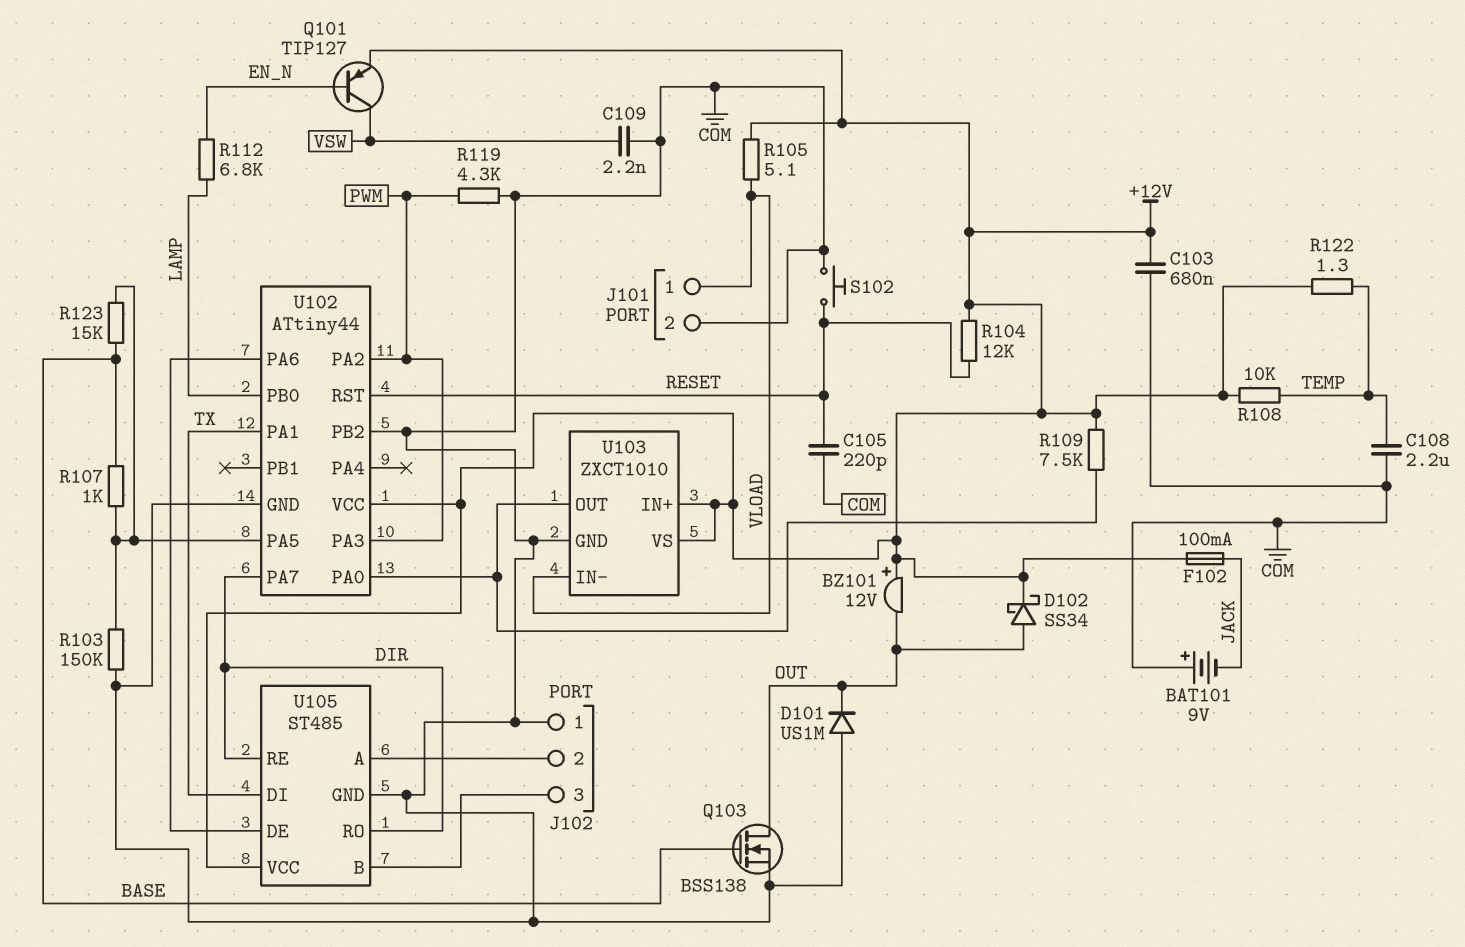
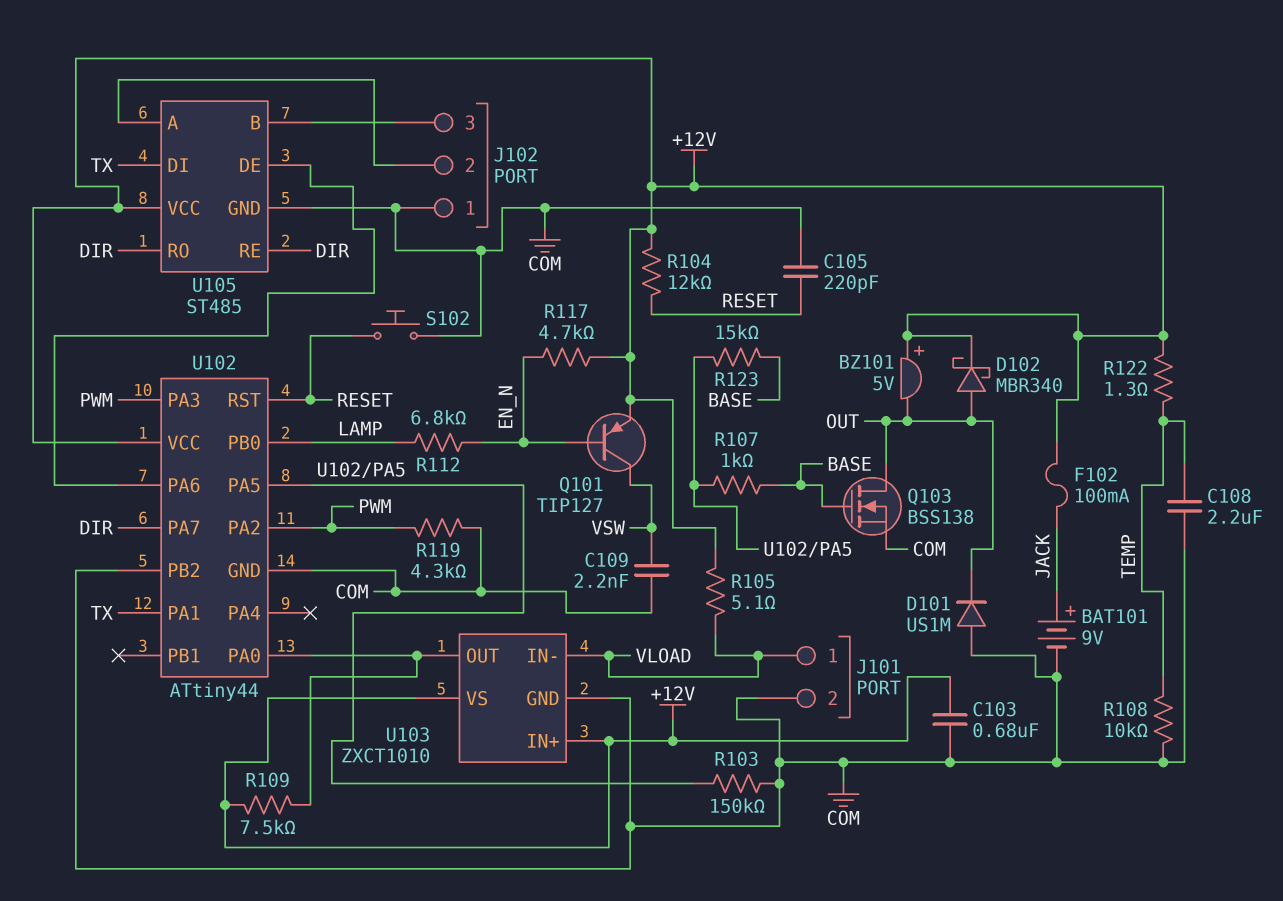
BAT101: 9V (plus COM, minus JACK) -> 9V (plus JACK, minus COM)
BZ101: buzzer 12V (plus +12V, minus OUT) -> buzzer 5V (plus +12V, minus OUT)
D102: schottky SS34 (A OUT, K +12V) -> schottky MBR340 (A OUT, K +12V)
R108: 10k (+12V, TEMP) -> 10k (COM, TEMP)
R117: none -> 4.7k (+12V, EN_N)

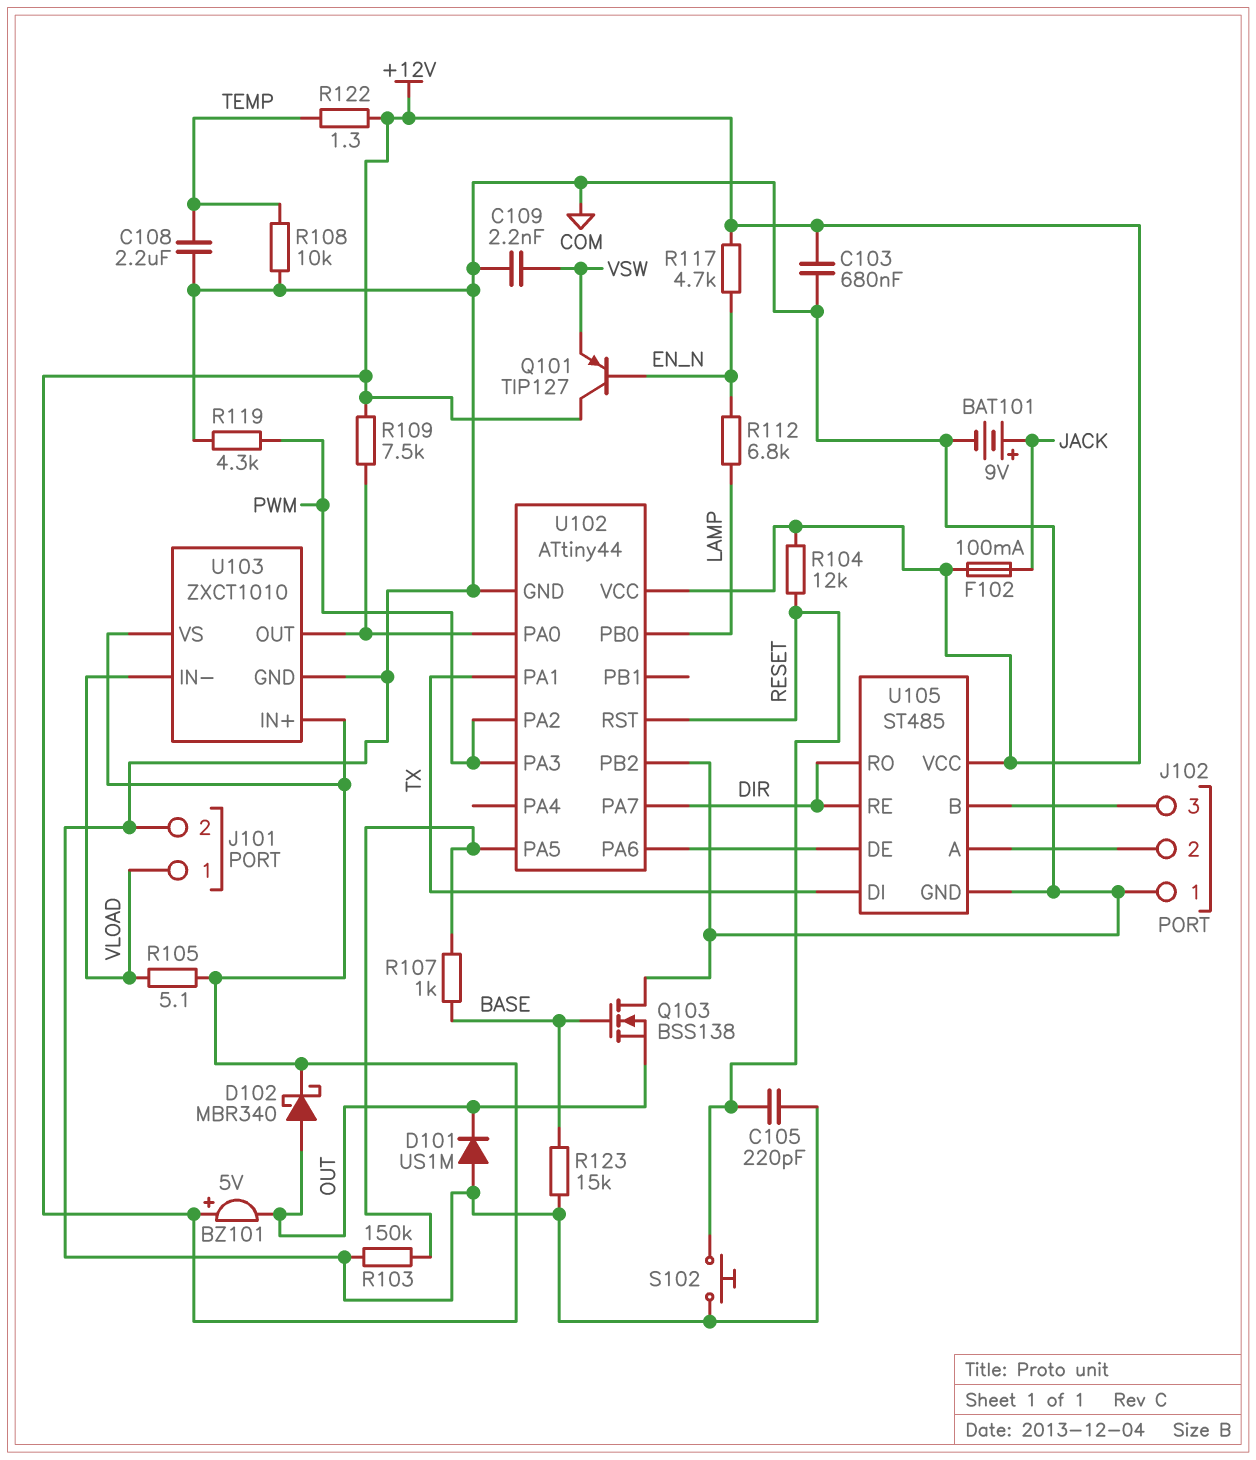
Q101: PNP TIP127 (B EN_N, C VSW, E +12V) -> PNP TIP127 (B EN_N, C +12V, E VSW)
Q103: NMOS BSS138 (G BASE, D OUT, S COM) -> NMOS BSS138 (G BASE, D COM, S OUT)
R123: 15k (BASE, U102/PA5) -> 15k (BASE, COM)

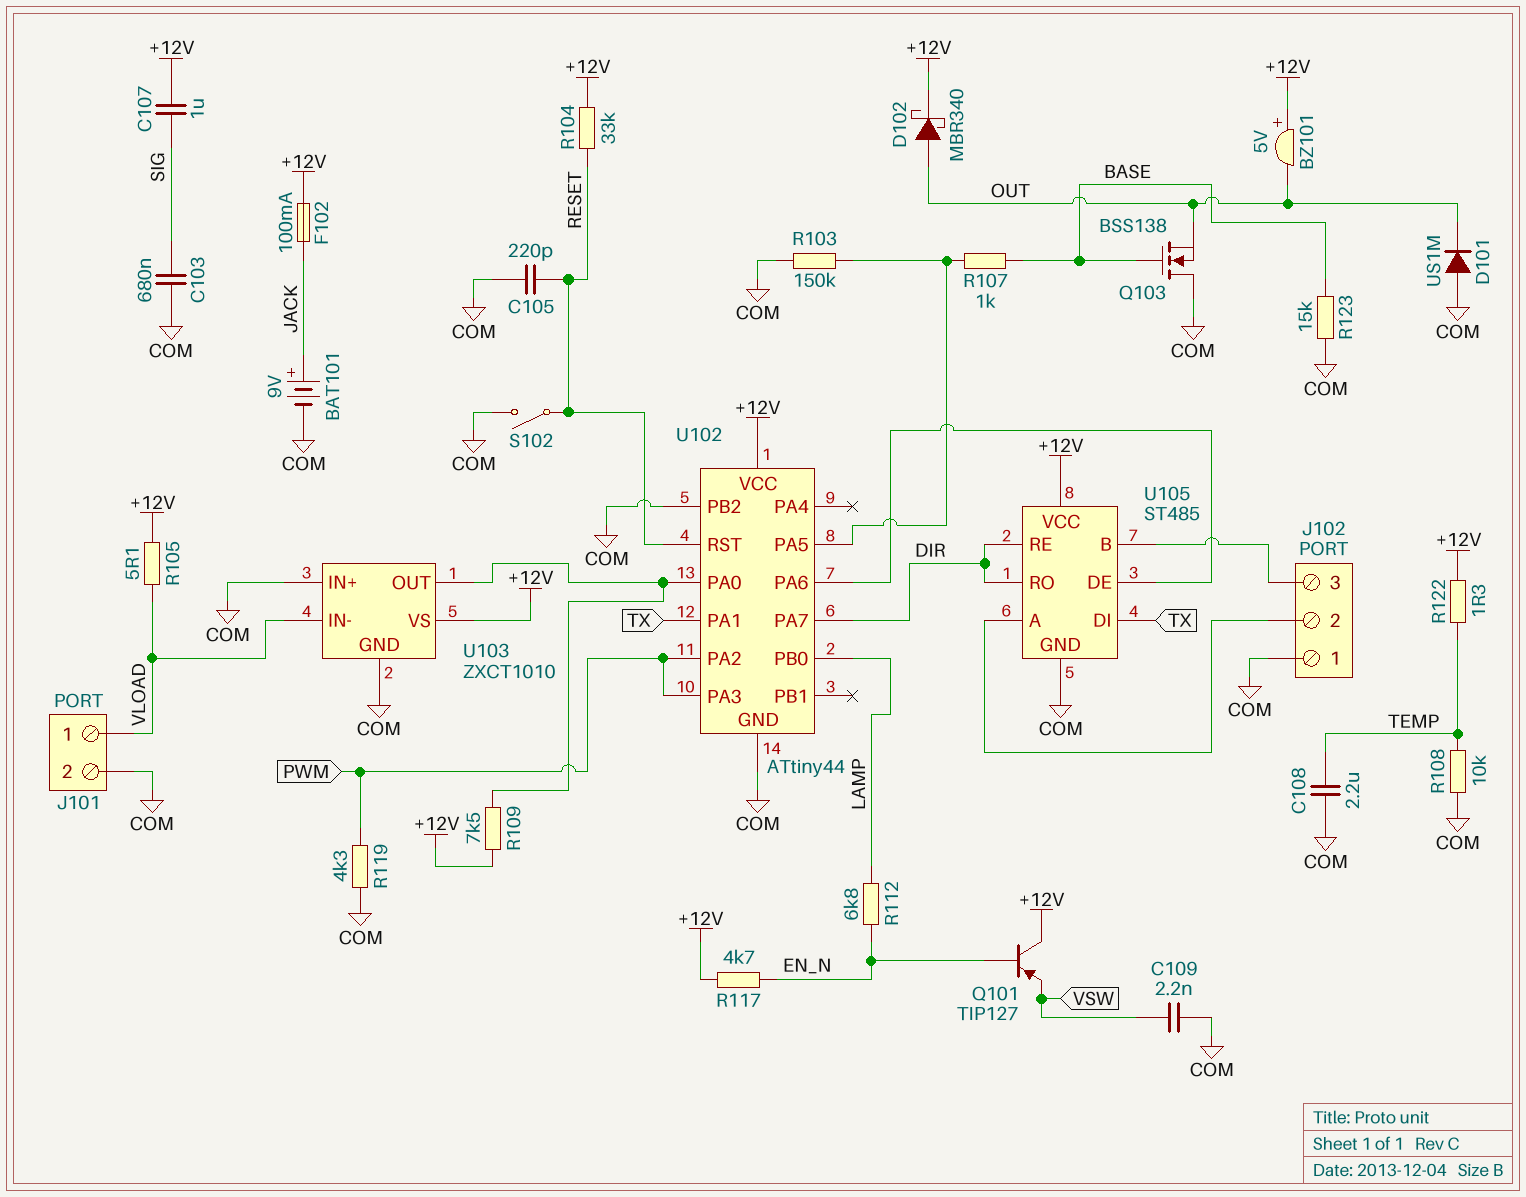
C103: 680nF (+12V, COM) -> 680nF (COM, SIG)
C107: none -> 1uF (+12V, SIG)
R104: 12k (+12V, RESET) -> 33k (+12V, RESET)
S102: button (COM, RESET) -> switch (COM, RESET)
U103 pin IN+: +12V -> COM

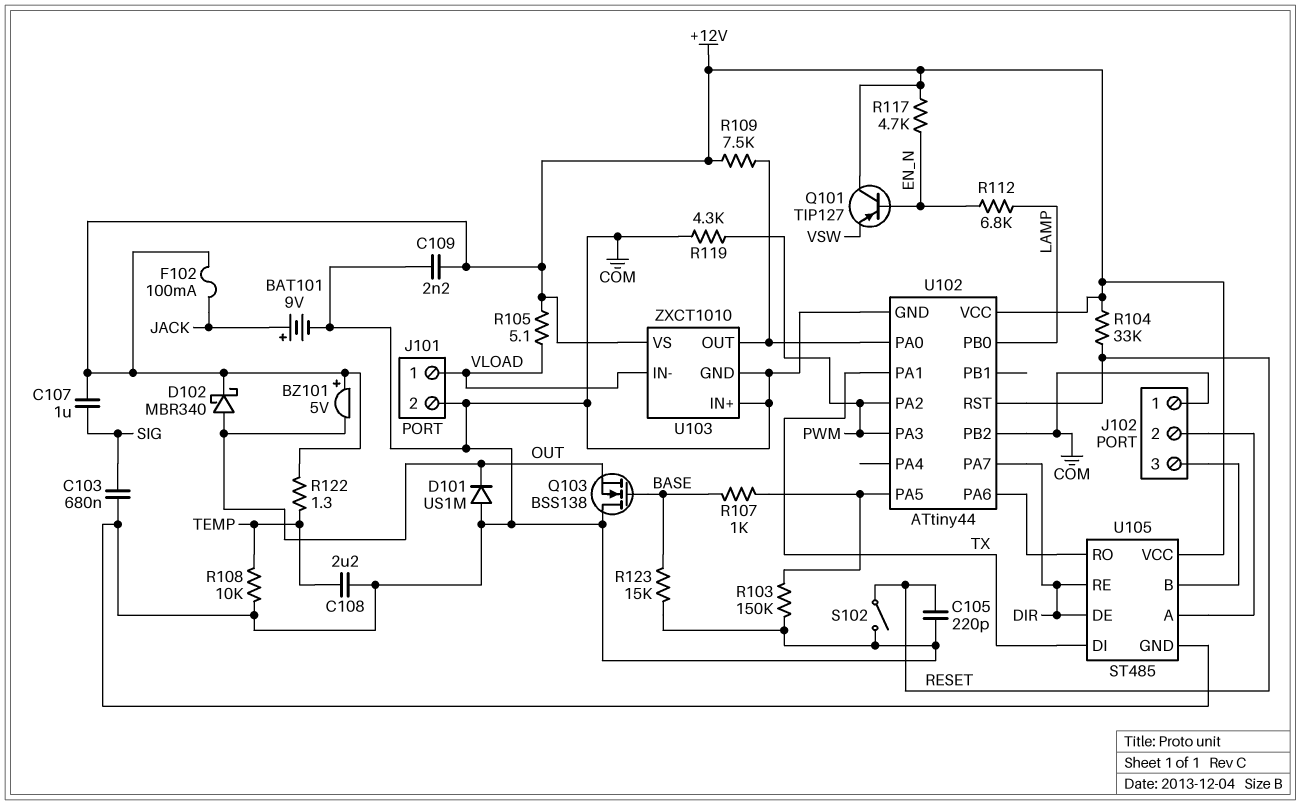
C109: 2.2nF (COM, VSW) -> 2.2nF (+12V, COM)
U105 pin DE: U102/PA6 -> DIR
U105 pin RO: DIR -> U102/PA6

